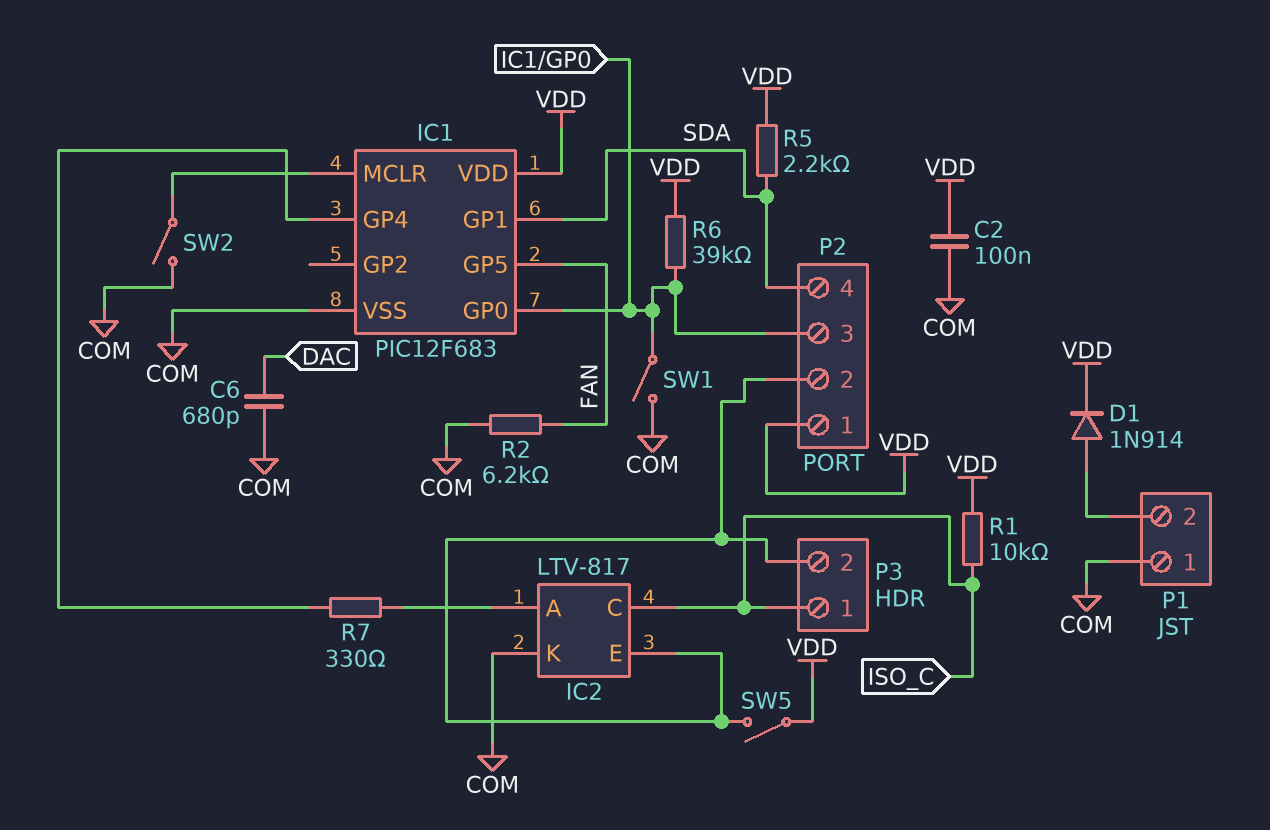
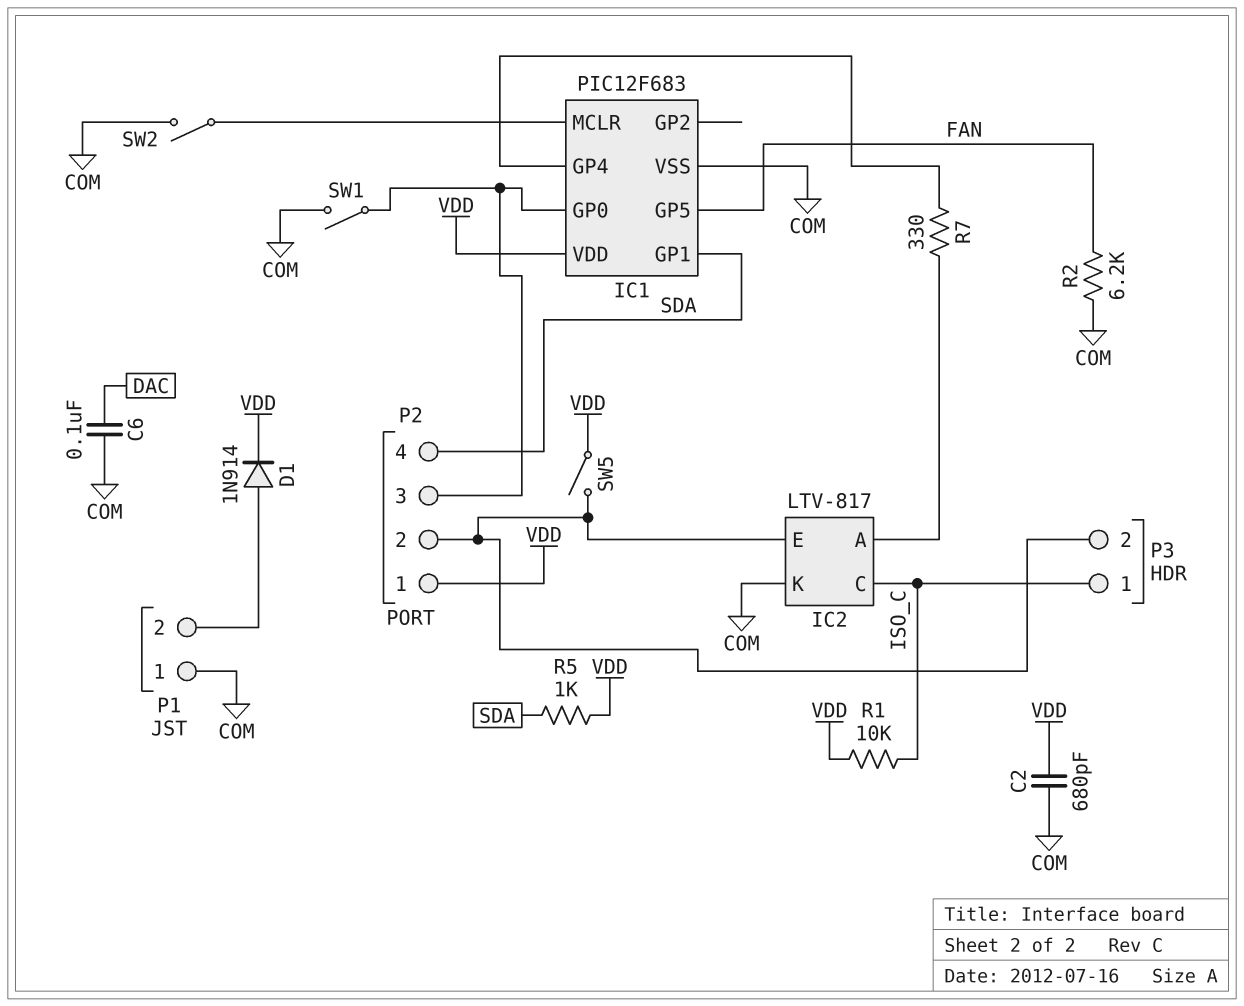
C2: 100nF (COM, VDD) -> 680pF (COM, VDD)
C6: 680pF (COM, DAC) -> 100nF (COM, DAC)
R5: 2.2k (SDA, VDD) -> 1k (SDA, VDD)
R6: 39k (IC1/GP0, VDD) -> none

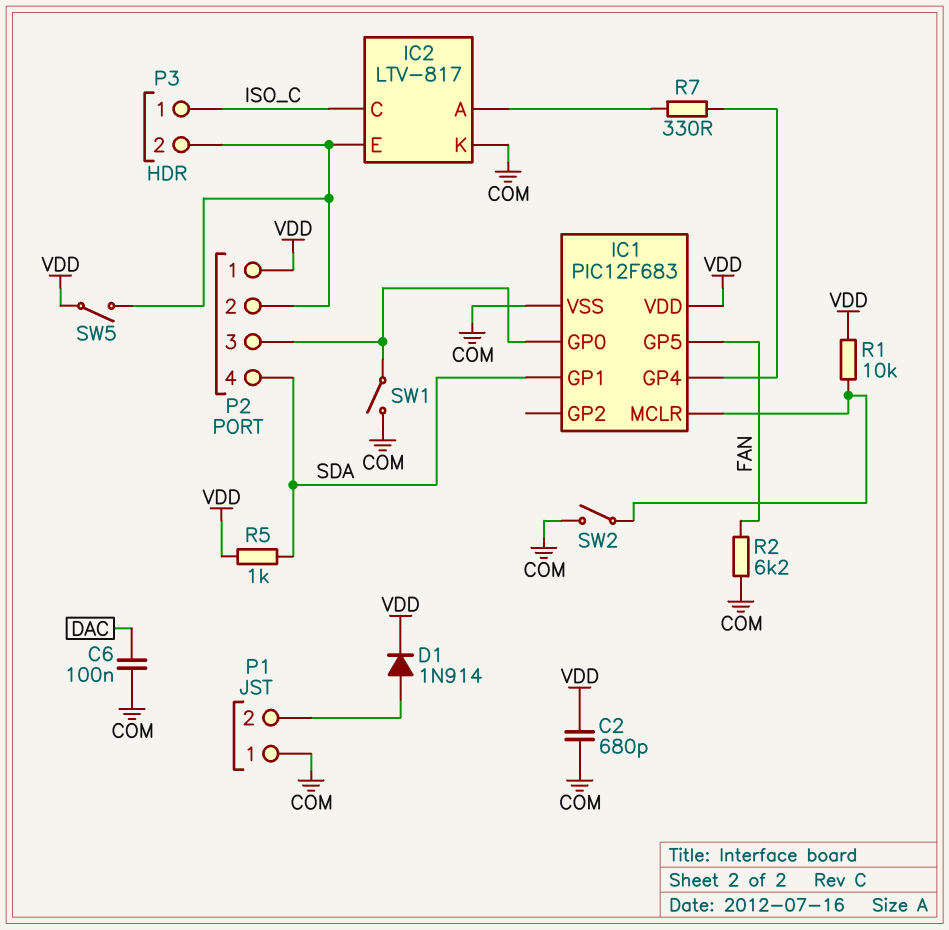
R1: 10k (ISO_C, VDD) -> 10k (IC1/MCLR, VDD)

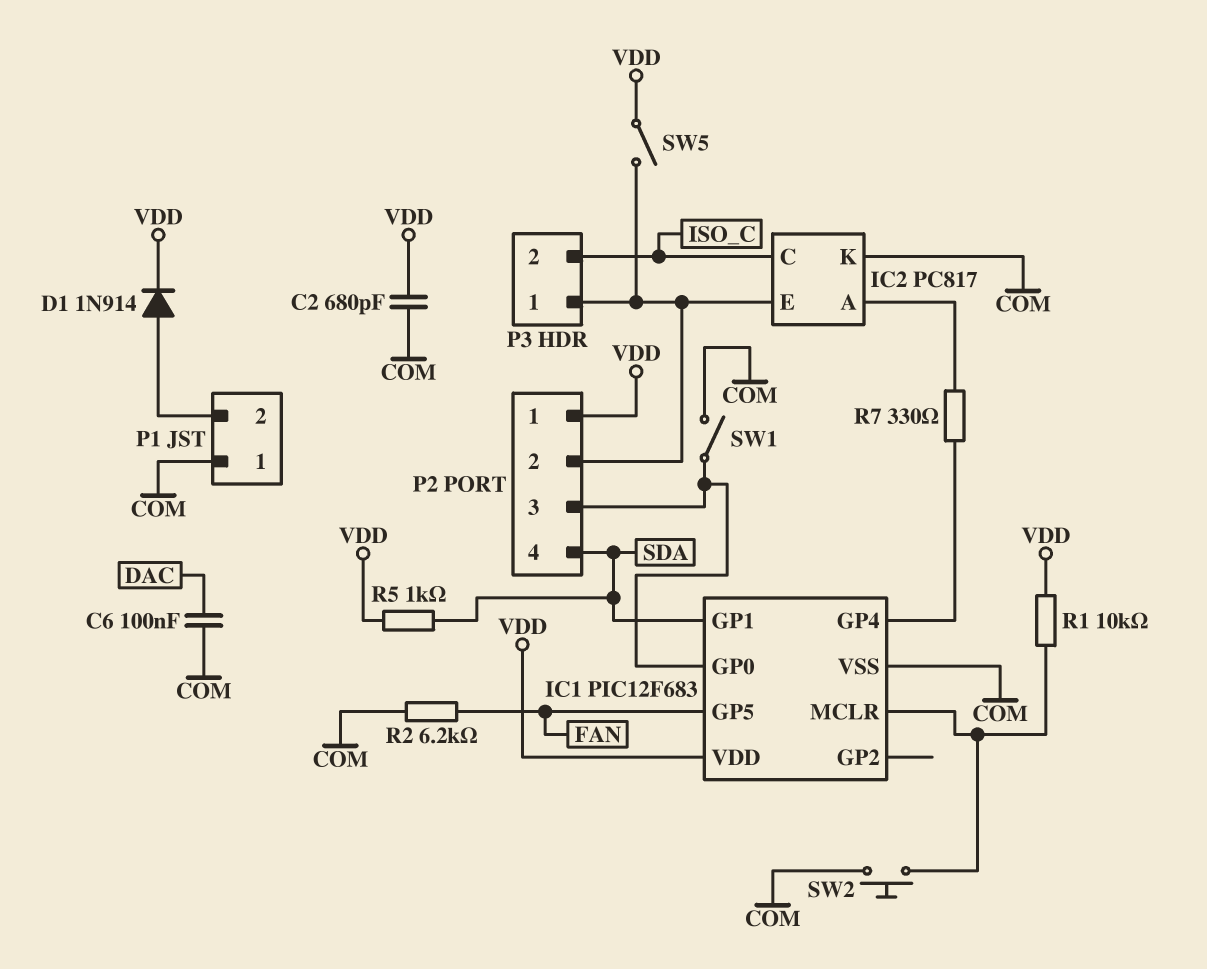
IC2: LTV-817 -> PC817
P3 pin 1: ISO_C -> IC2/E
P3 pin 2: IC2/E -> ISO_C
SW2: switch (COM, IC1/MCLR) -> button (COM, IC1/MCLR)

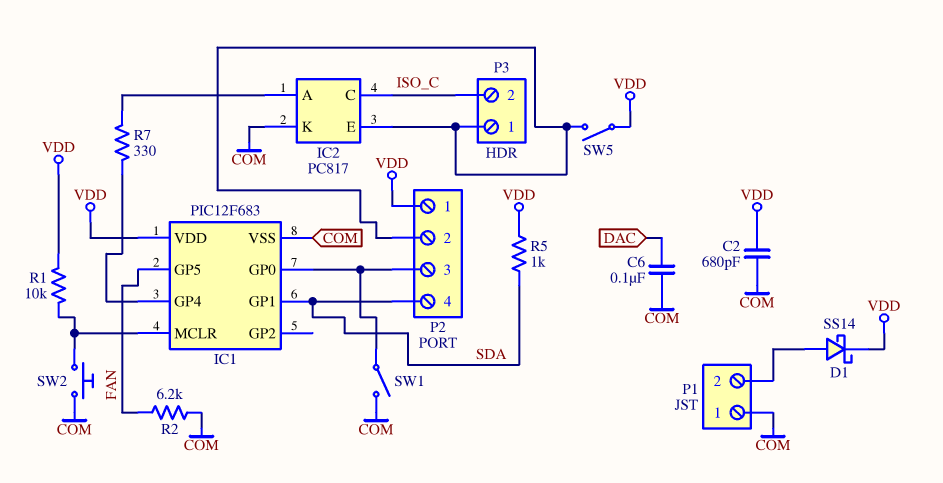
D1: diode 1N914 (A P1/2, K VDD) -> schottky SS14 (A P1/2, K VDD)

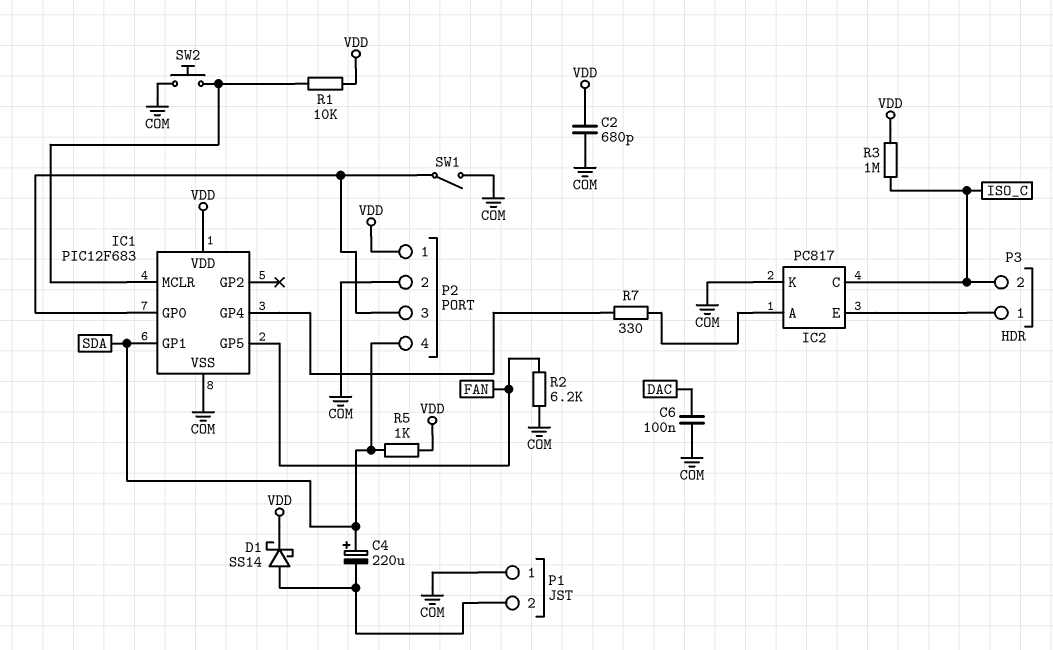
C4: none -> 220uF (plus SDA, minus P1/2)
P2 pin 2: IC2/E -> COM
R3: none -> 1M (ISO_C, VDD)
SW5: switch (IC2/E, VDD) -> none

